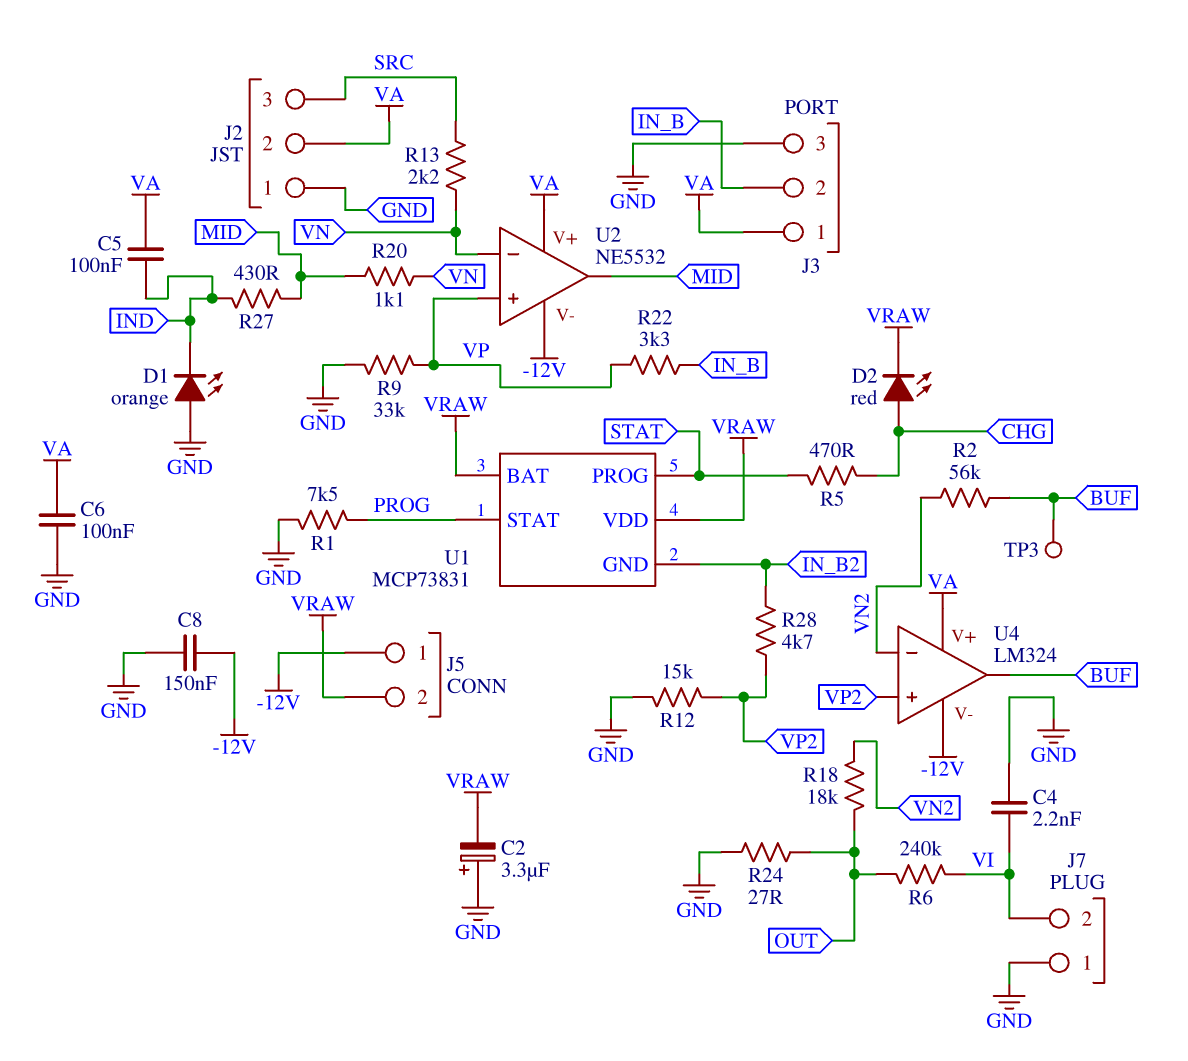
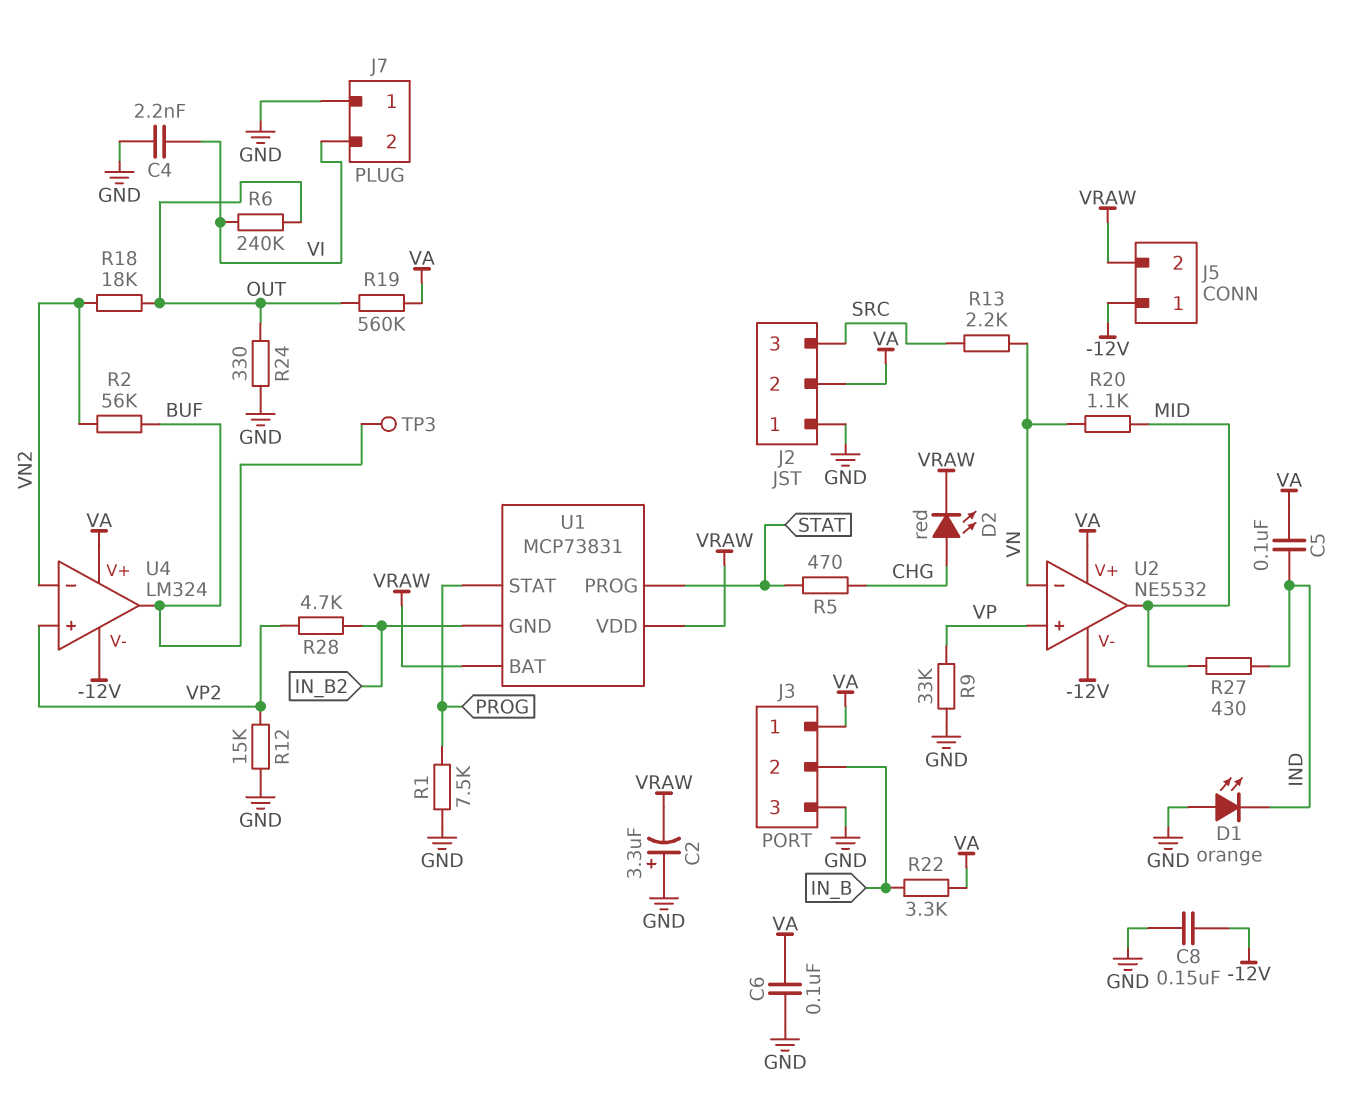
R19: none -> 560k (OUT, VA)
R22: 3.3k (IN_B, VP) -> 3.3k (IN_B, VA)
R24: 27 (GND, OUT) -> 330 (GND, OUT)

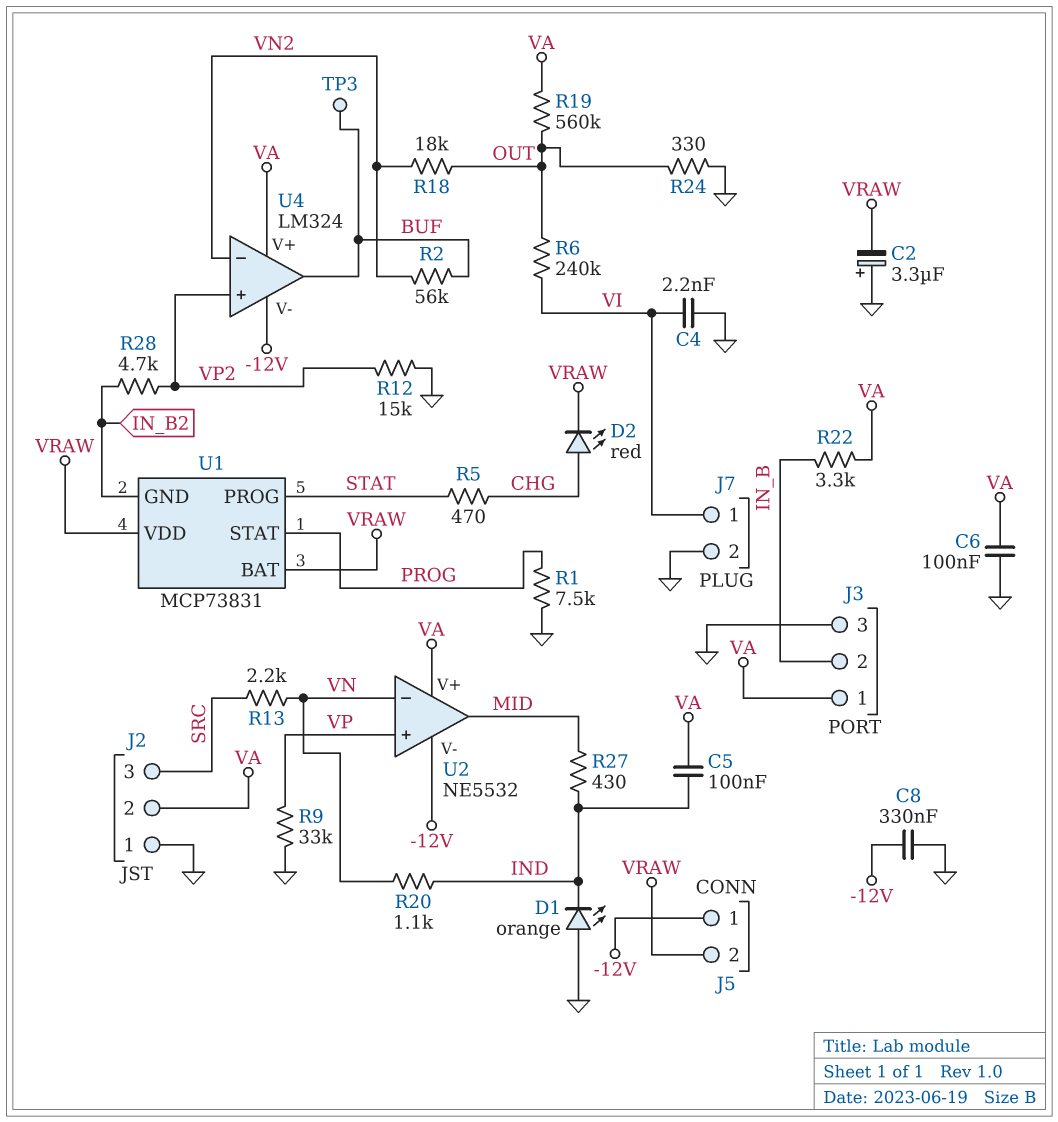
C8: 150nF (-12V, GND) -> 330nF (-12V, GND)
J7 pin 1: GND -> VI
J7 pin 2: VI -> GND
R20: 1.1k (MID, VN) -> 1.1k (IND, VN)

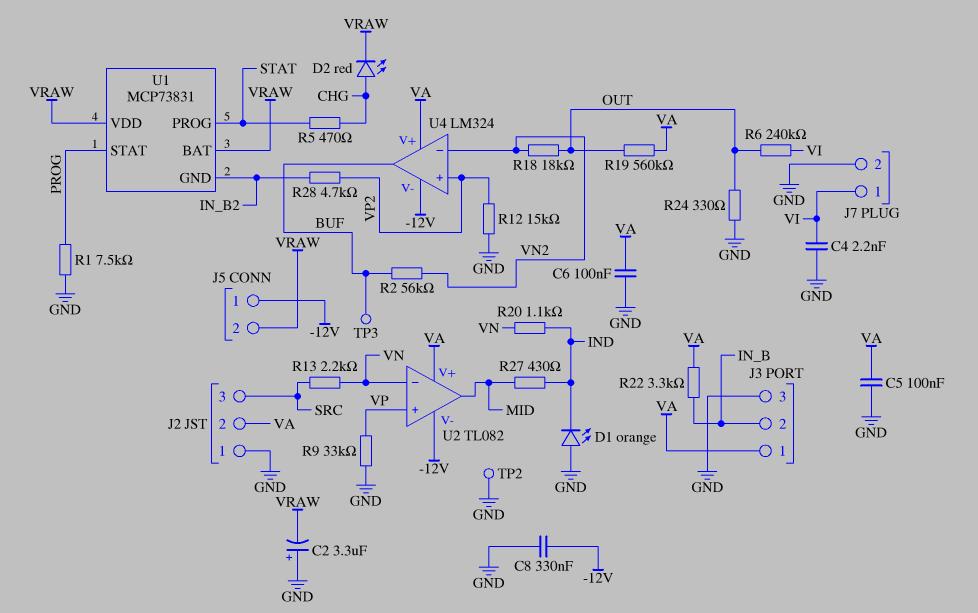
C5: 100nF (IND, VA) -> 100nF (GND, VA)
TP2: none -> test point (GND)
U2: NE5532 -> TL082

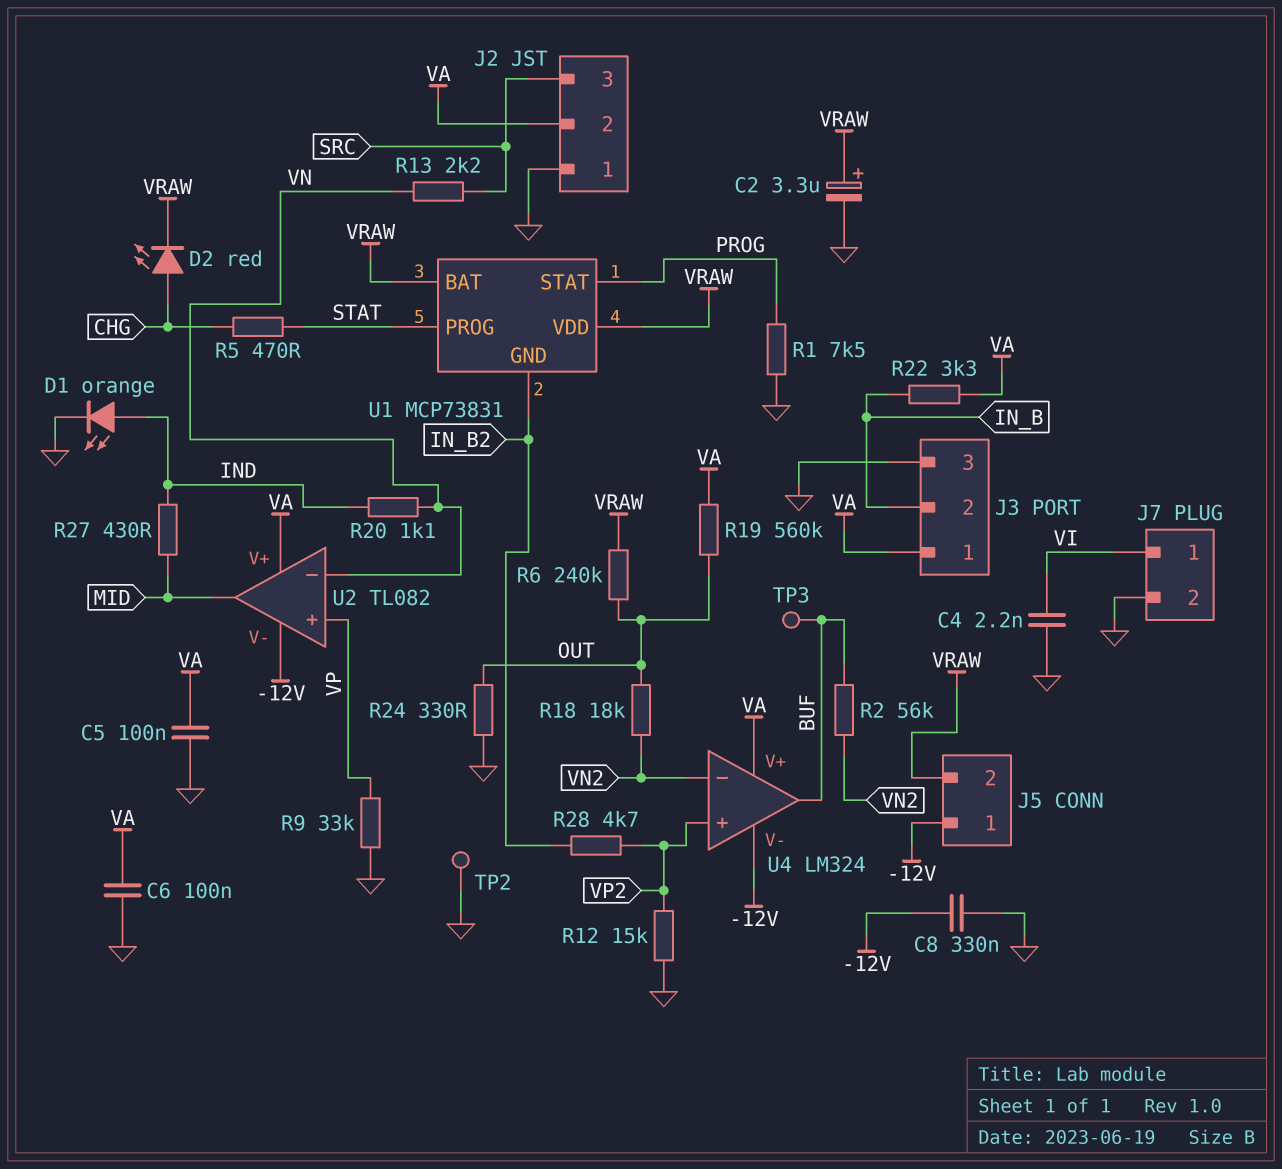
C2: 3.3uF (plus GND, minus VRAW) -> 3.3uF (plus VRAW, minus GND)
D1: LED orange (A GND, K IND) -> LED orange (A IND, K GND)
R6: 240k (OUT, VI) -> 240k (OUT, VRAW)

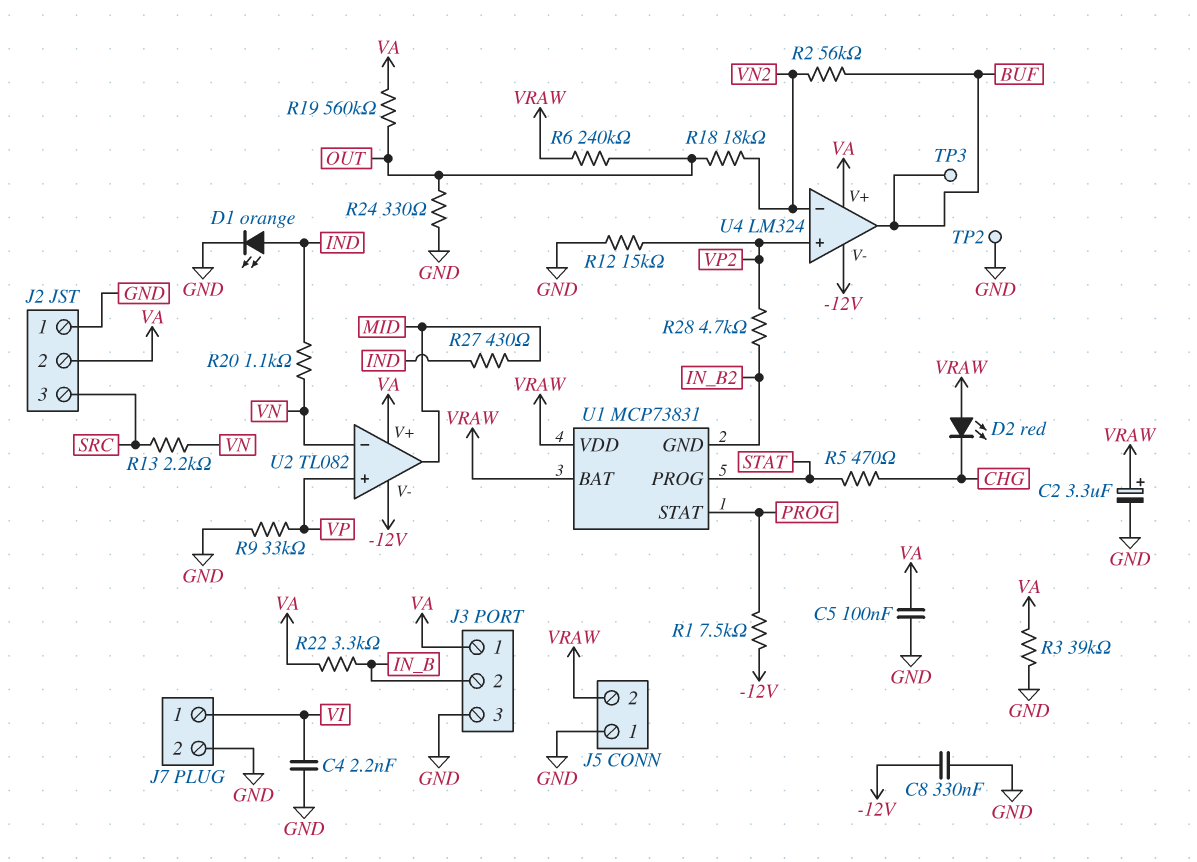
C6: 100nF (GND, VA) -> none
D2: LED red (A CHG, K VRAW) -> LED red (A VRAW, K CHG)
J5 pin 1: -12V -> GND
R1: 7.5k (GND, PROG) -> 7.5k (-12V, PROG)
R3: none -> 39k (GND, VA)

